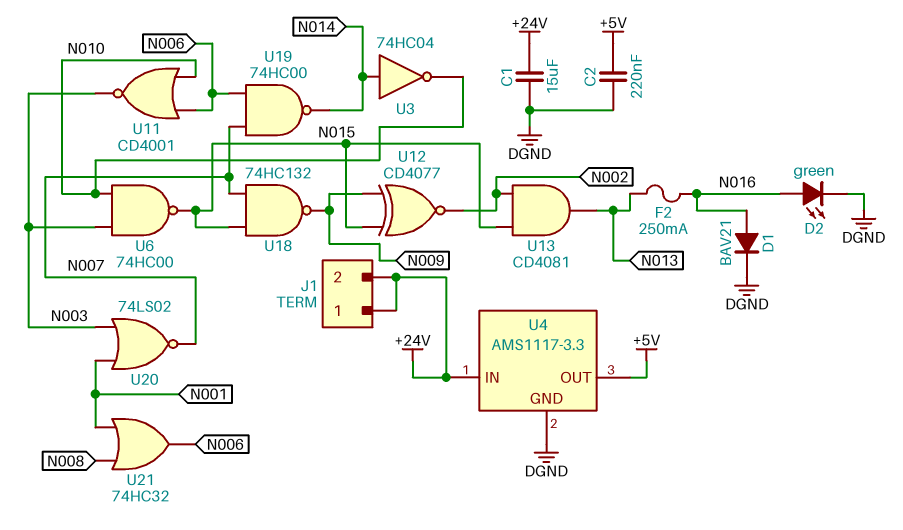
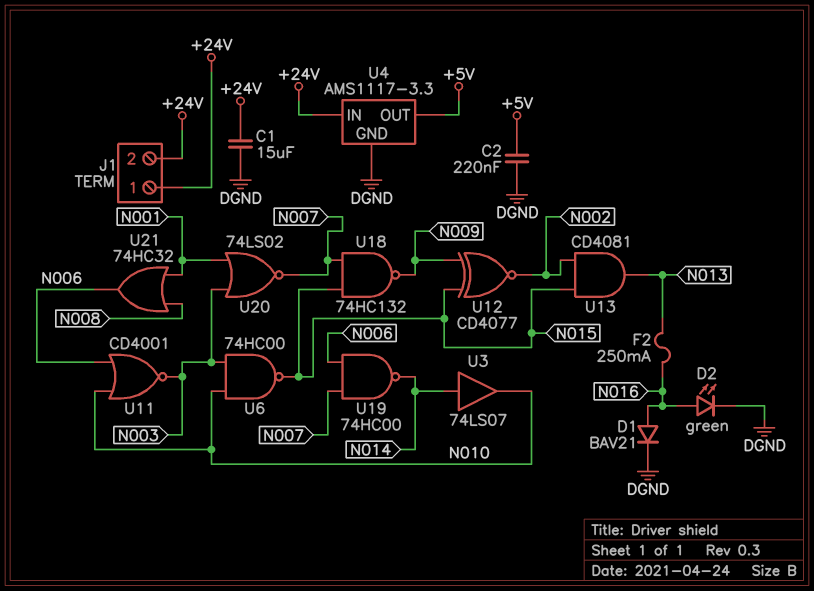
U3: NOT 74HC04 (in N014, out N010) -> buffer 74LS07 (in N014, out N010)

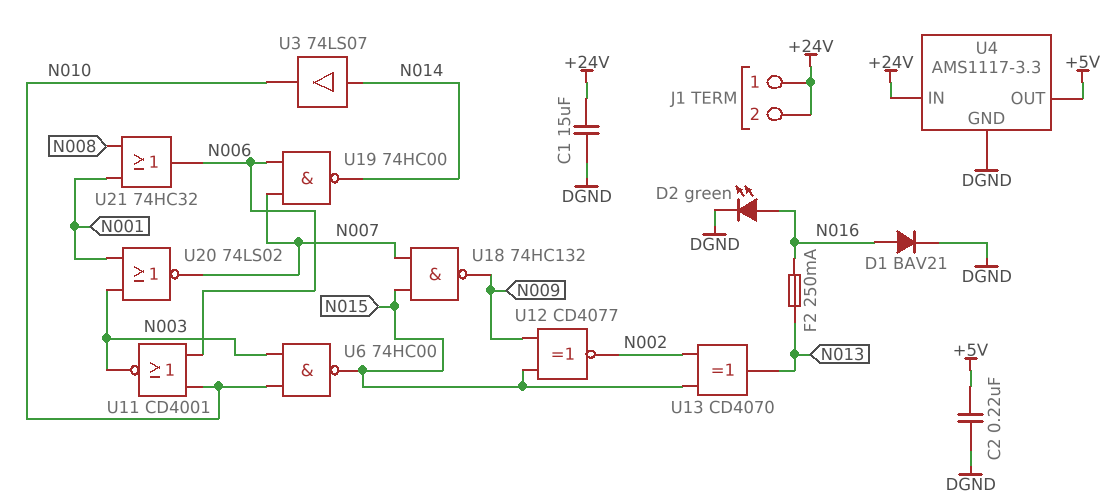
U13: AND CD4081 (in N002, in N015, out N013) -> XOR CD4070 (in N002, in N015, out N013)

